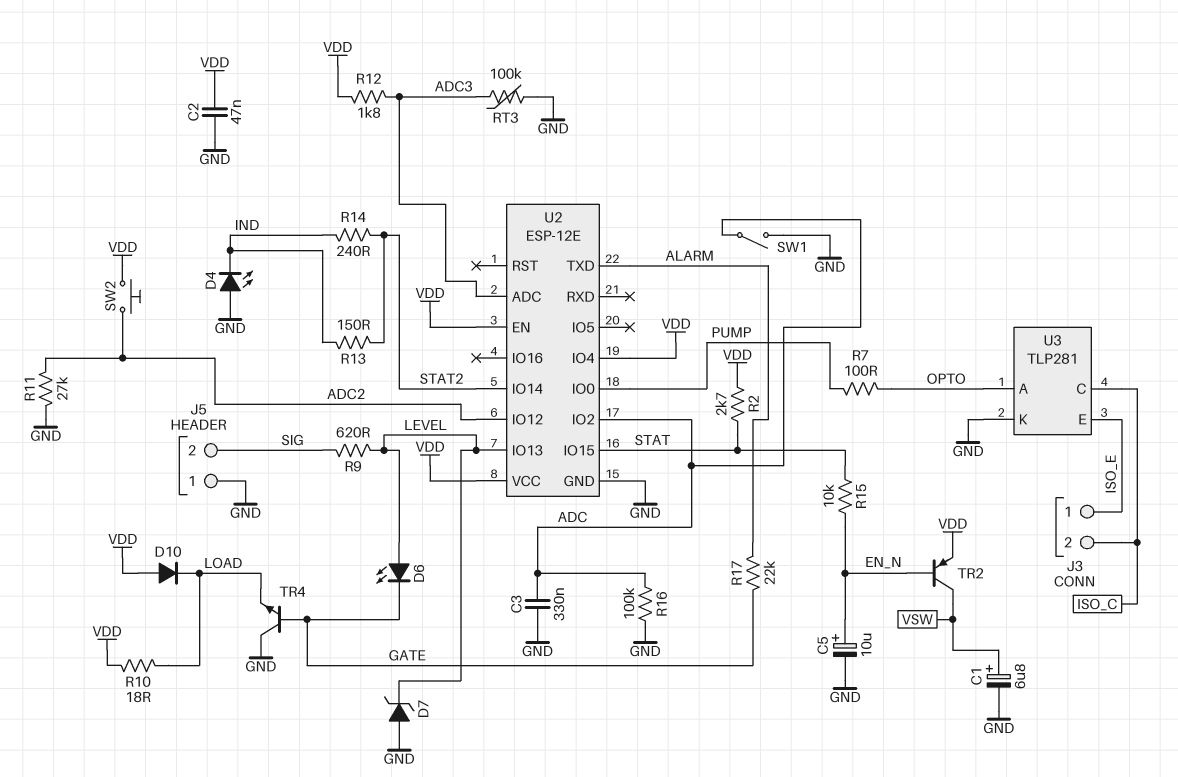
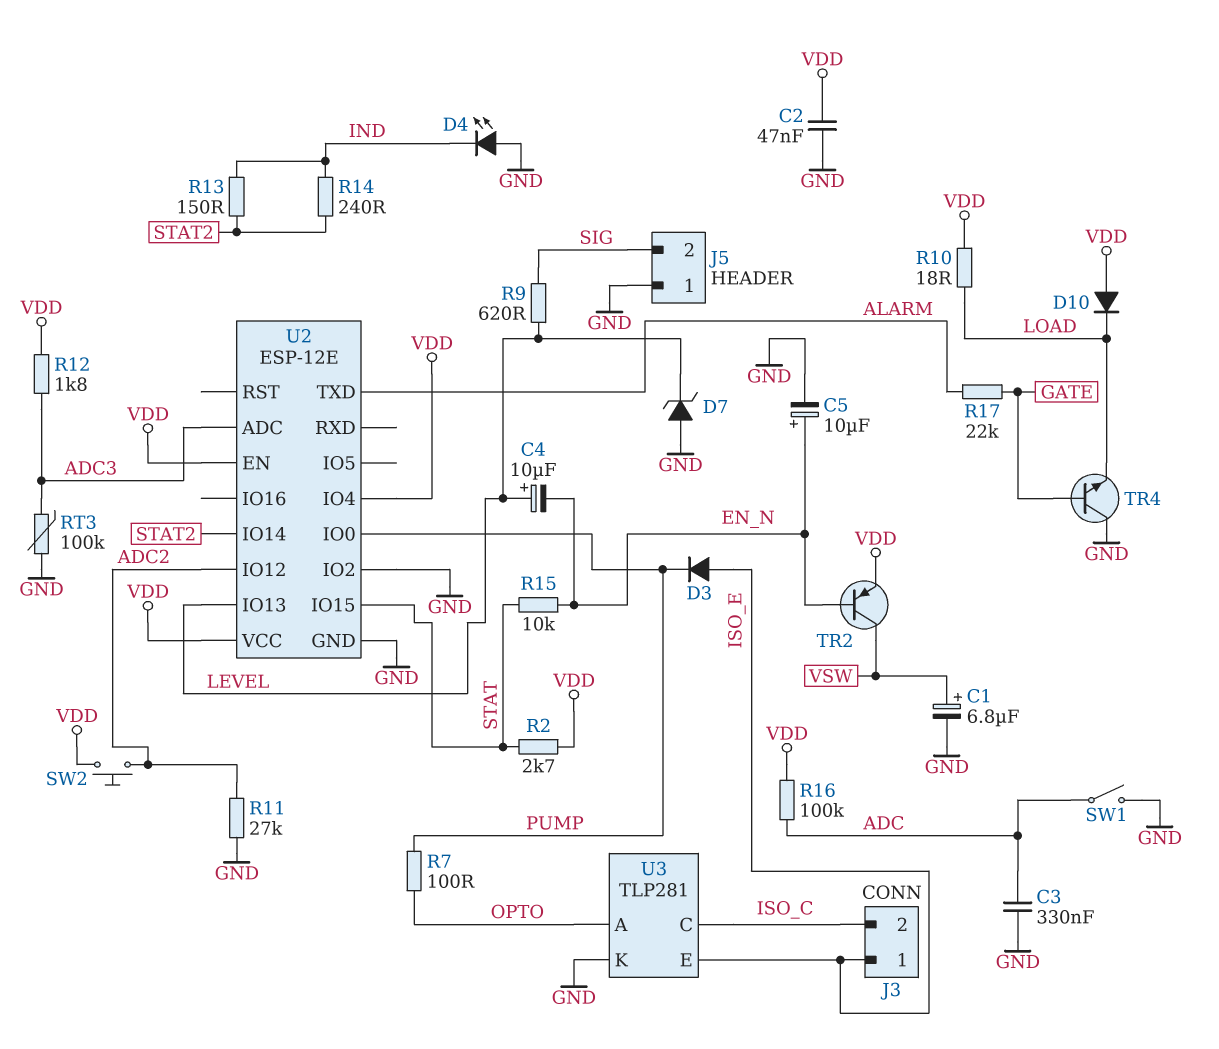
C4: none -> 10uF (plus LEVEL, minus EN_N)
D3: none -> diode (A ISO_E, K PUMP)
D6: LED (A LEVEL, K GATE) -> none
R16: 100k (ADC, GND) -> 100k (ADC, VDD)
U2 pin IO2: ADC -> GND

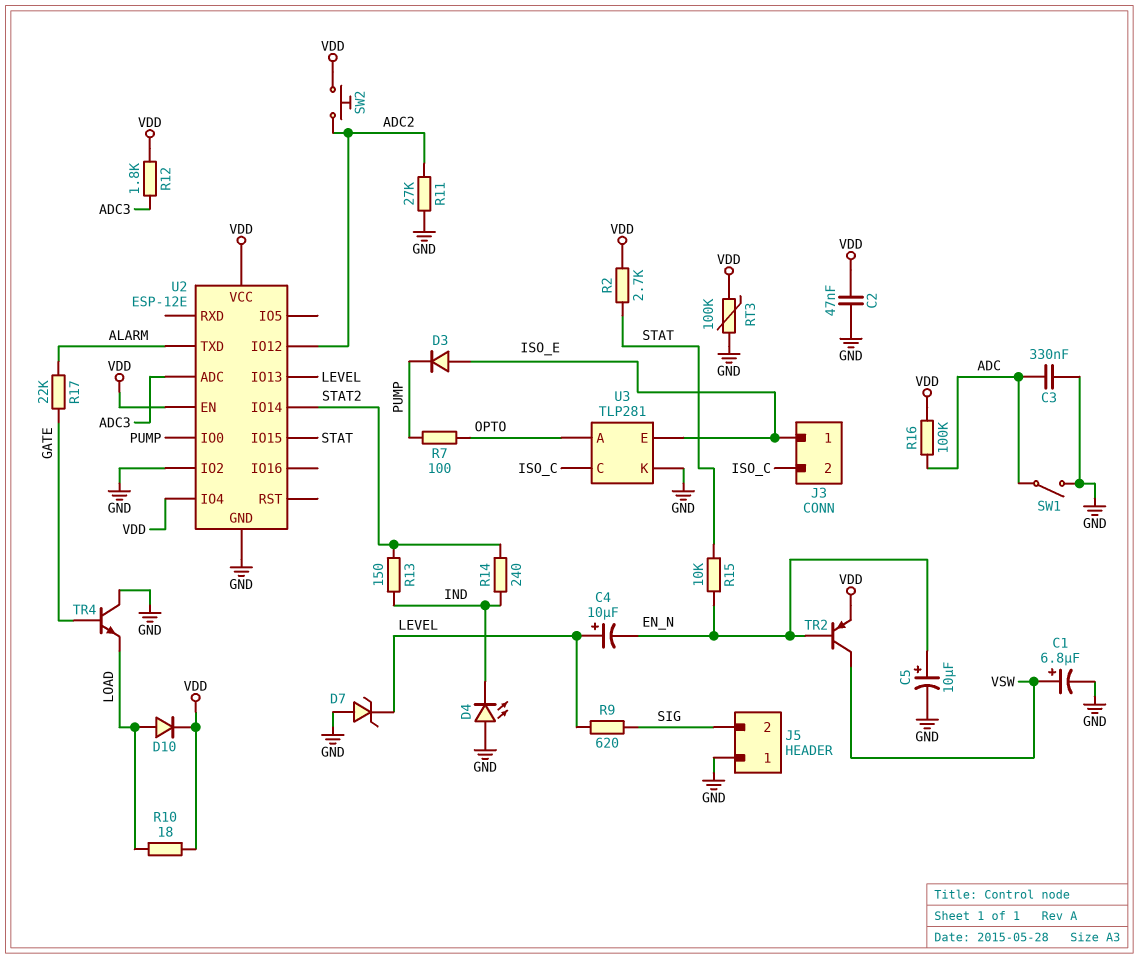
D10: diode (A VDD, K LOAD) -> diode (A LOAD, K VDD)
RT3: 100k (ADC3, GND) -> 100k (GND, VDD)

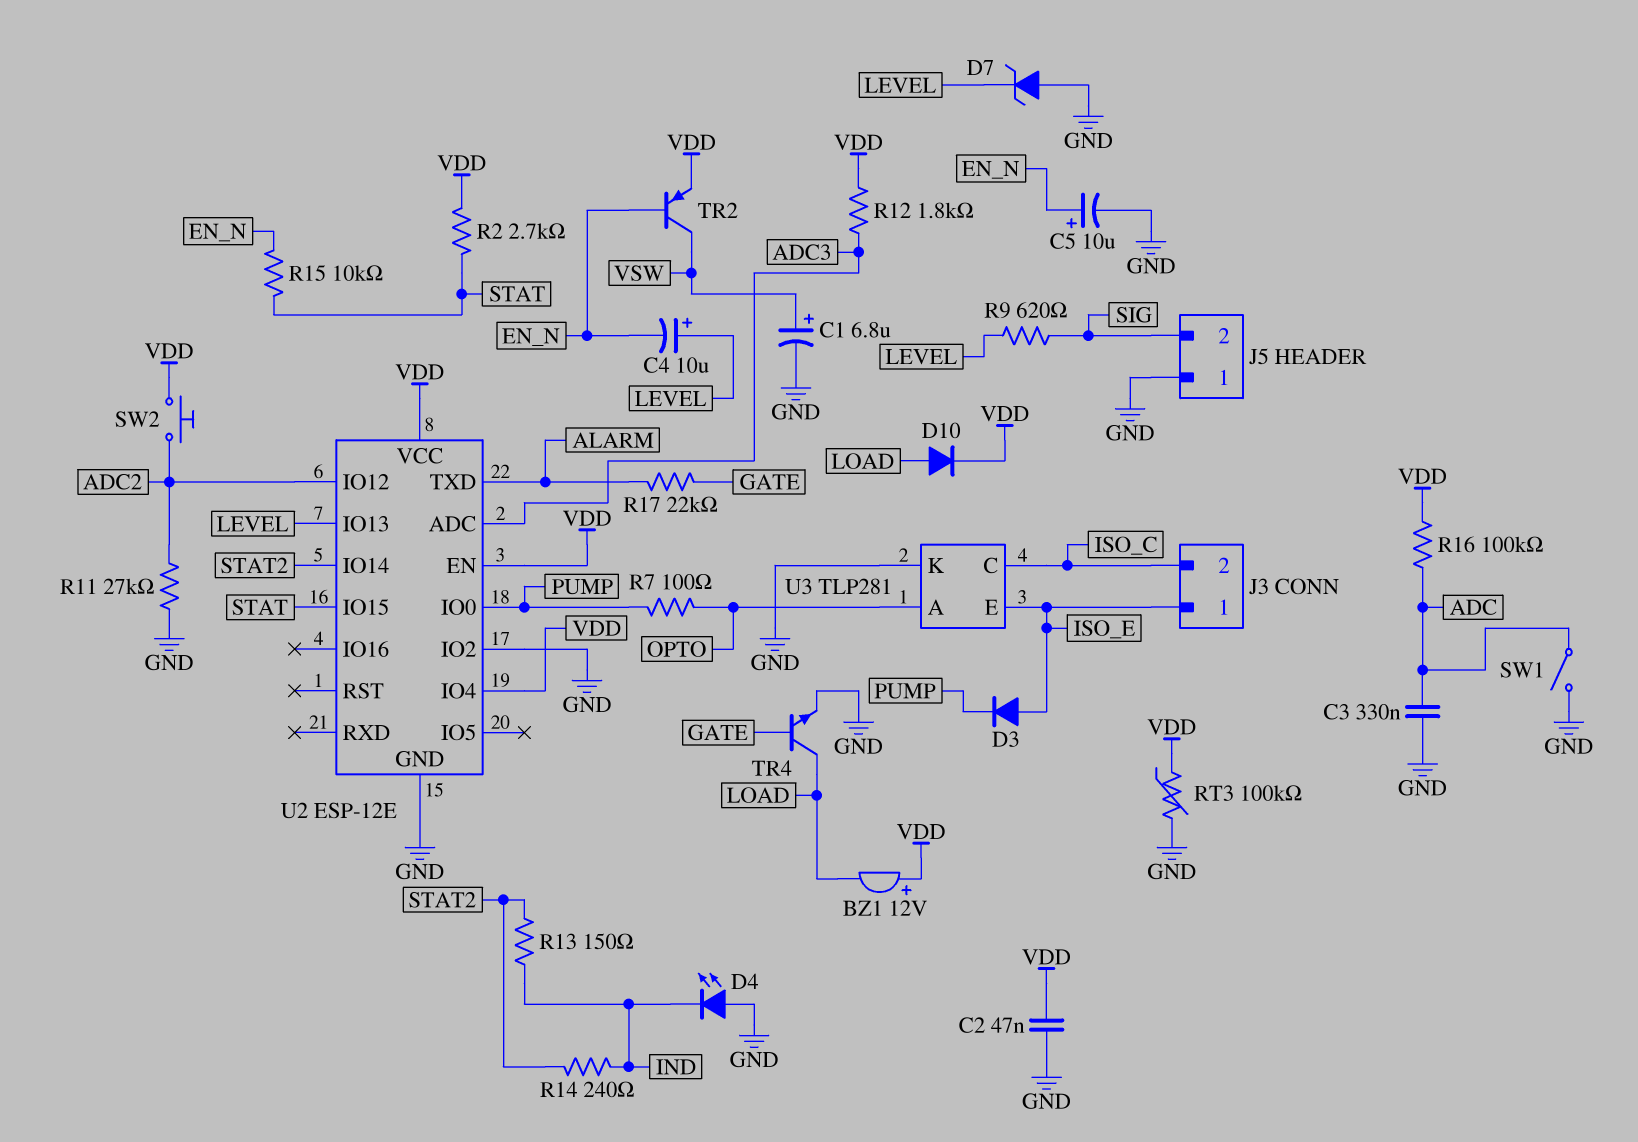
BZ1: none -> buzzer 12V (plus VDD, minus LOAD)
R10: 18 (LOAD, VDD) -> none
TR4: NPN (B GATE, C GND, E LOAD) -> NPN (B GATE, C LOAD, E GND)

